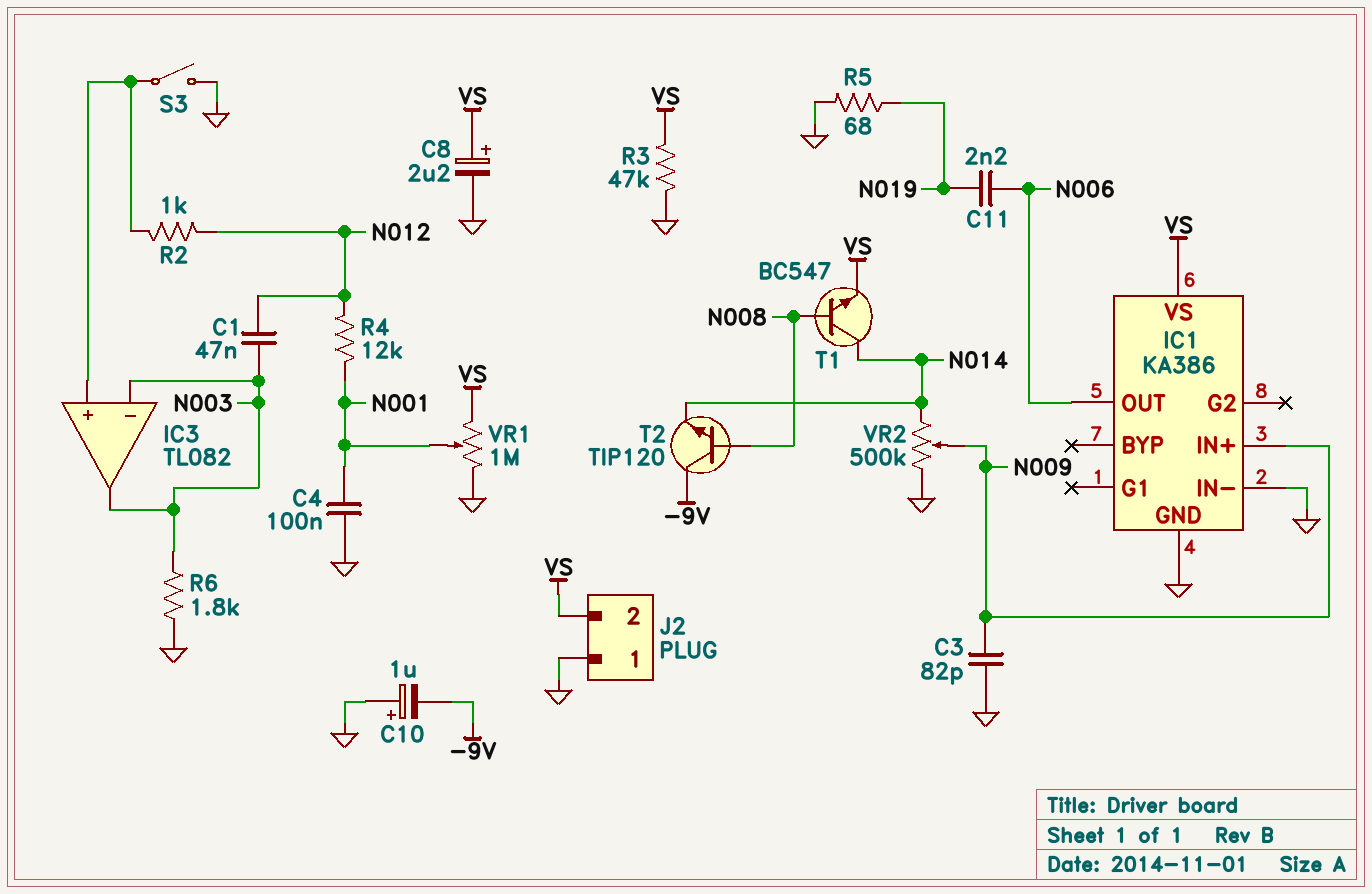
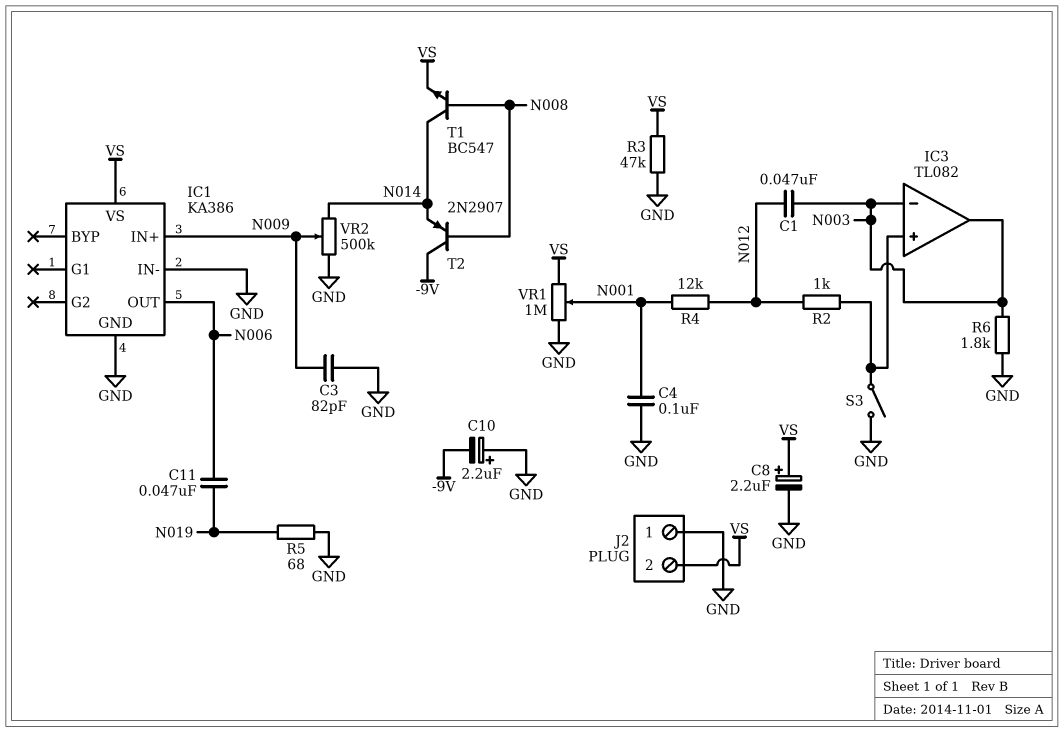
C10: 1uF (plus GND, minus -9V) -> 2.2uF (plus GND, minus -9V)
C11: 2.2nF (N006, N019) -> 47nF (N006, N019)
T2: NPN TIP120 (B N008, C -9V, E N014) -> PNP 2N2907 (B N008, C -9V, E N014)

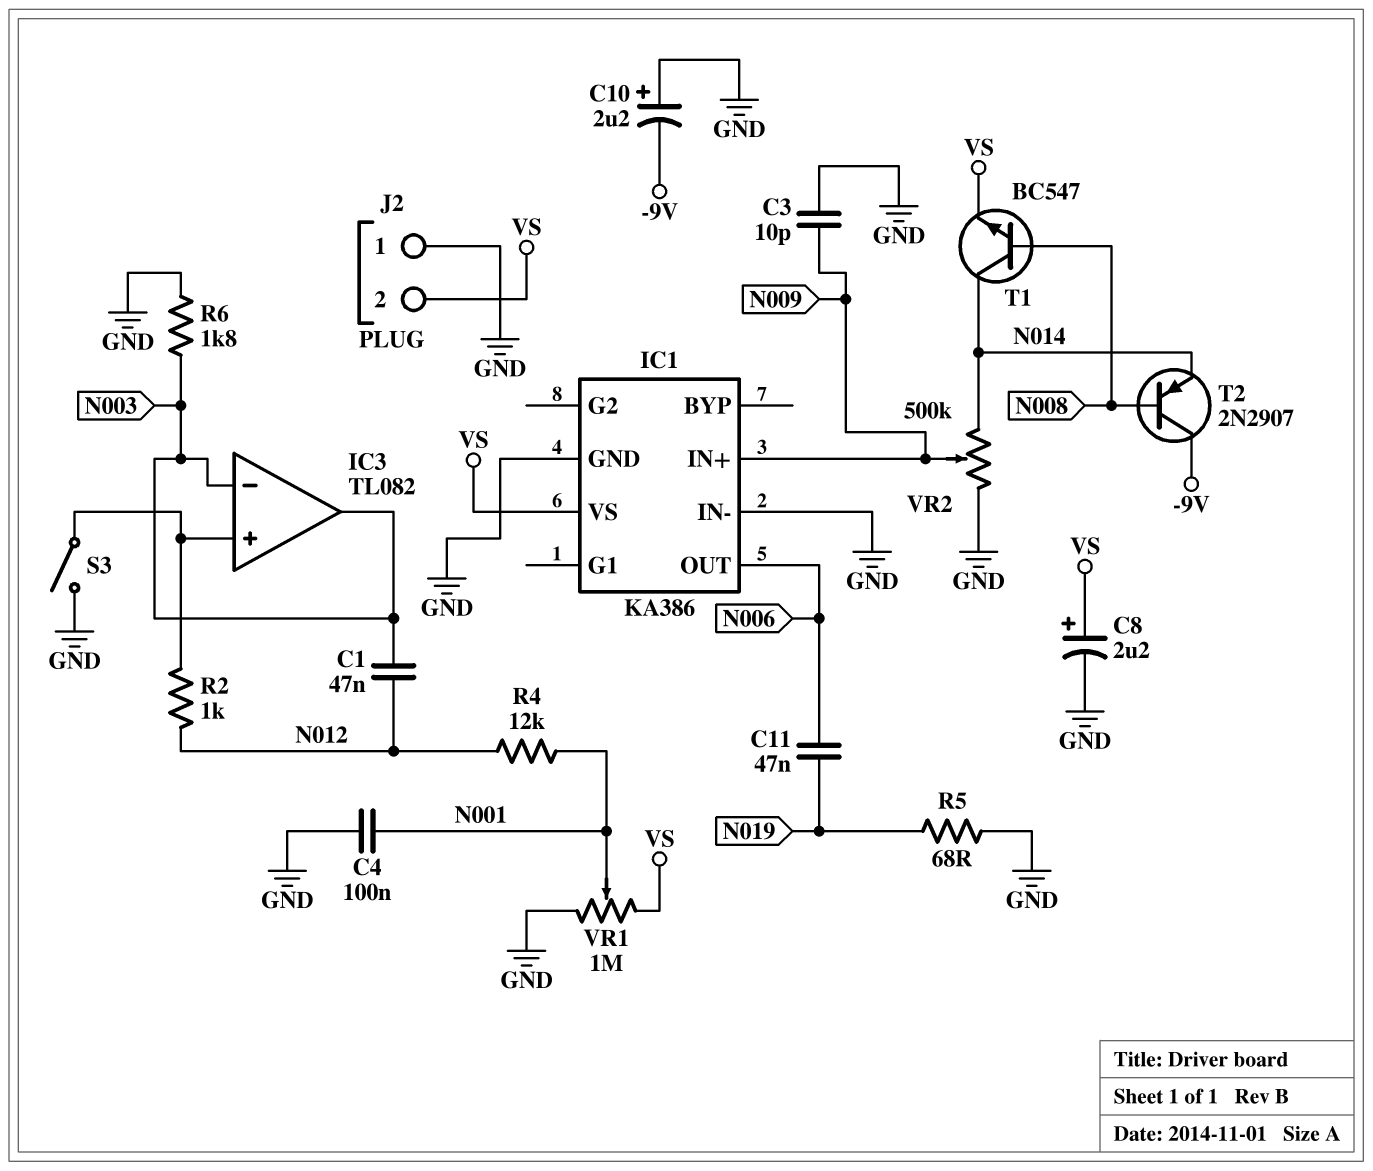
C3: 82pF (GND, N009) -> 10pF (GND, N009)
R3: 47k (GND, VS) -> none

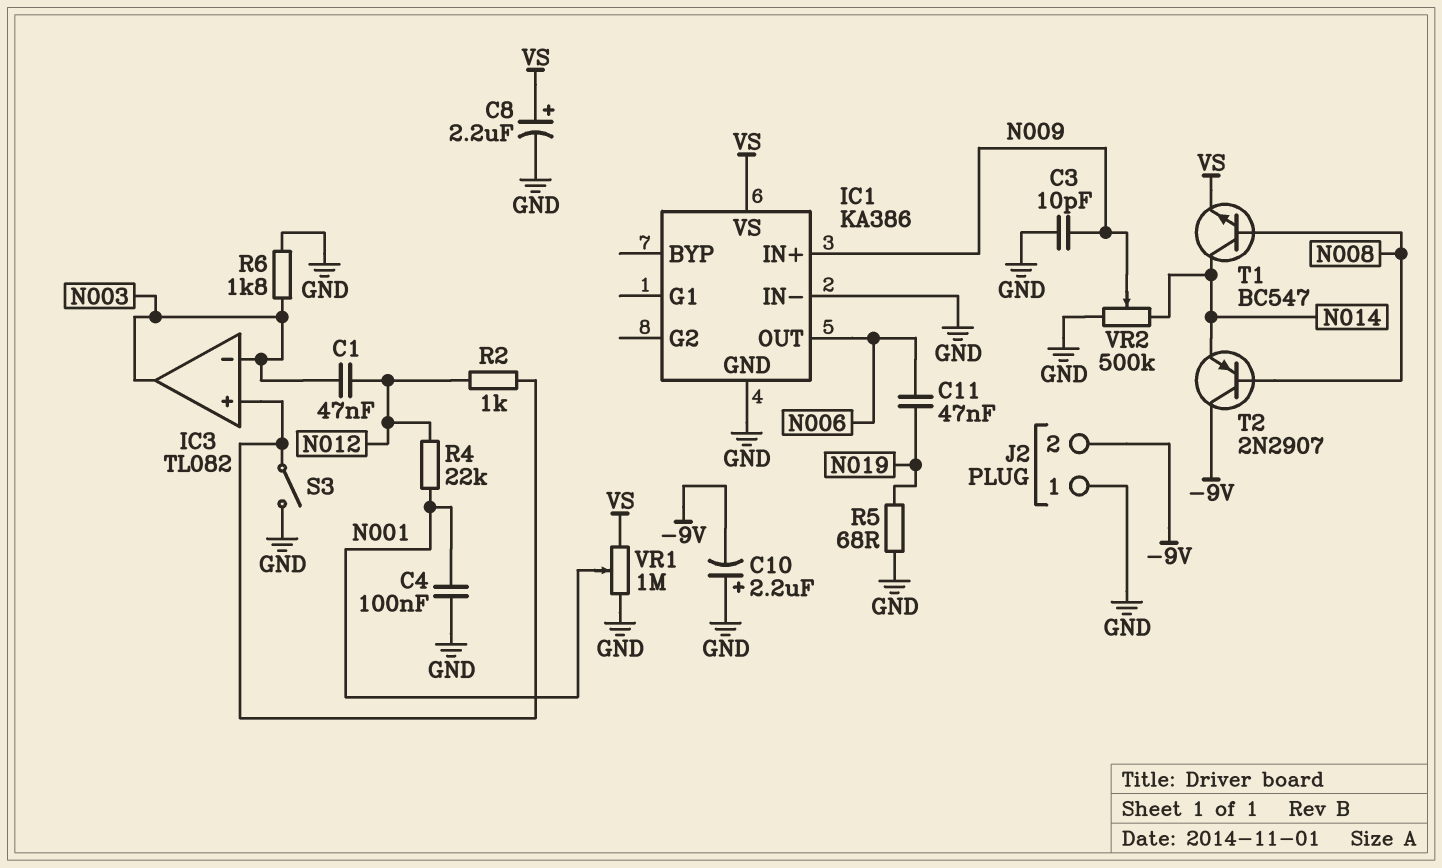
J2 pin 2: VS -> -9V
R4: 12k (N001, N012) -> 22k (N001, N012)

